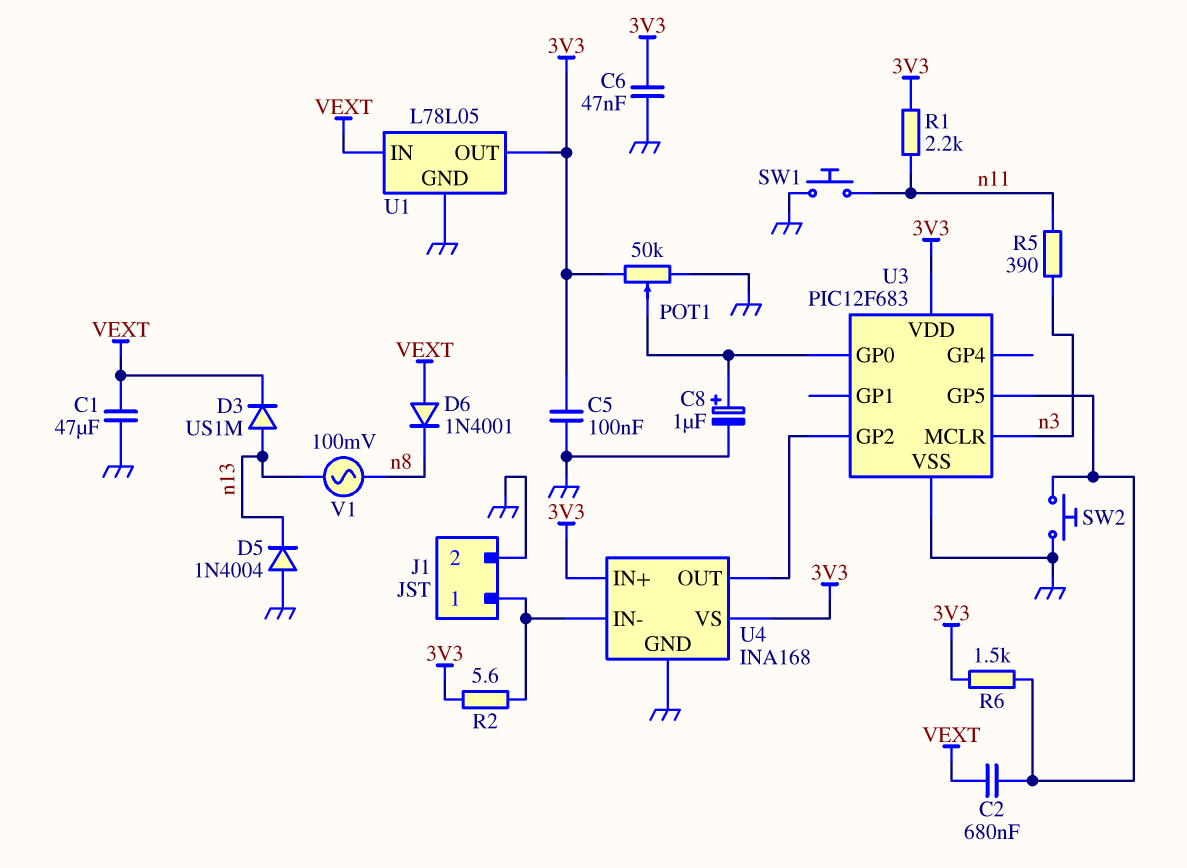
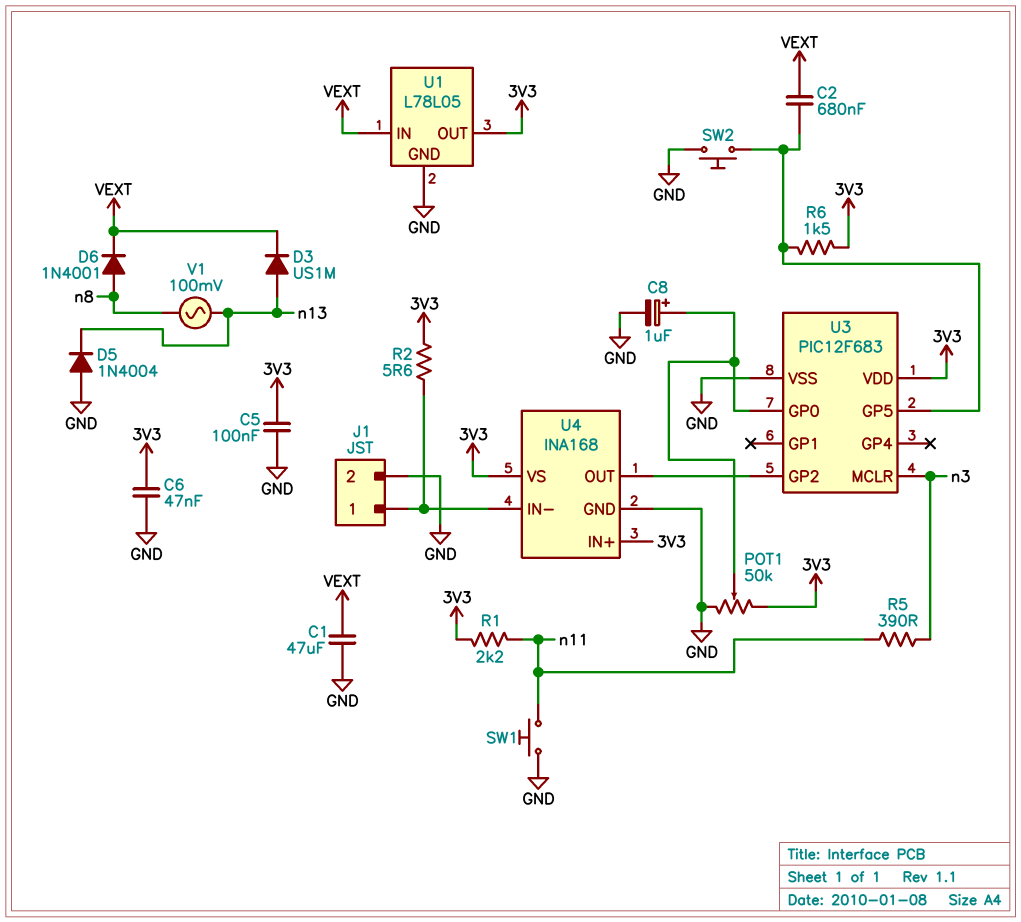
D6: diode 1N4001 (A VEXT, K n8) -> diode 1N4001 (A n8, K VEXT)

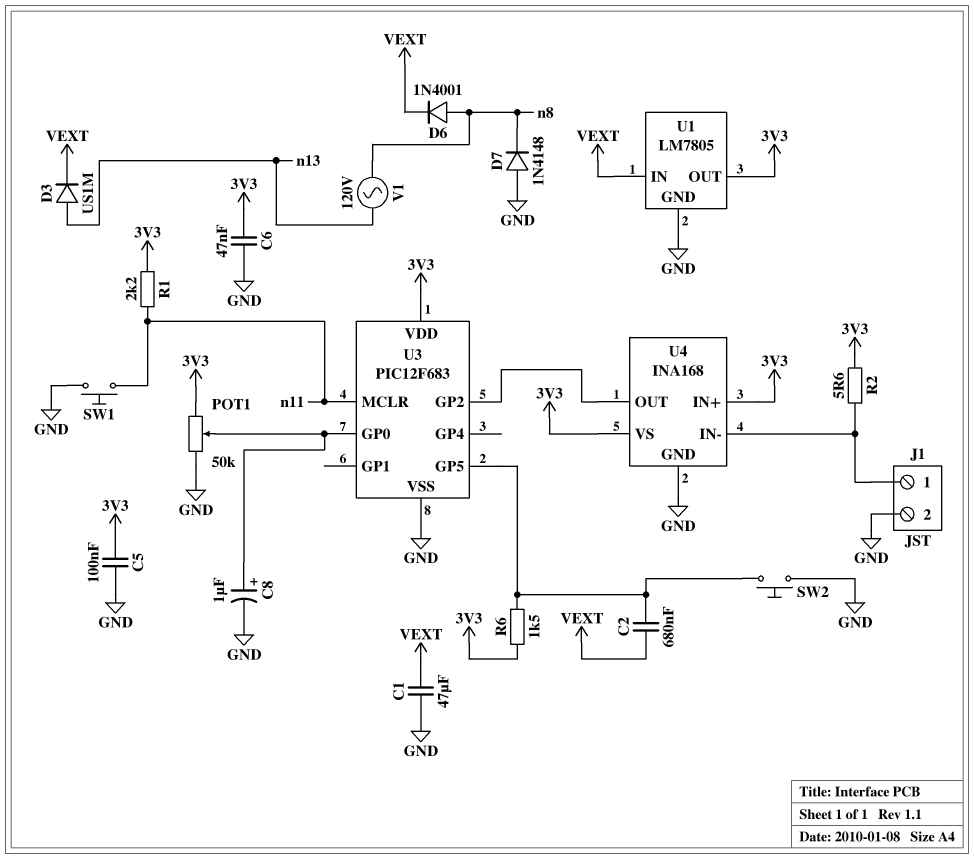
D5: diode 1N4004 (A GND, K n13) -> none
D7: none -> diode 1N4148 (A GND, K n8)
R5: 390 (n3, n11) -> none
U1: L78L05 -> LM7805
U3 pin MCLR: n3 -> n11
V1: AC 100mV (n8, n13) -> AC 120V (n8, n13)

